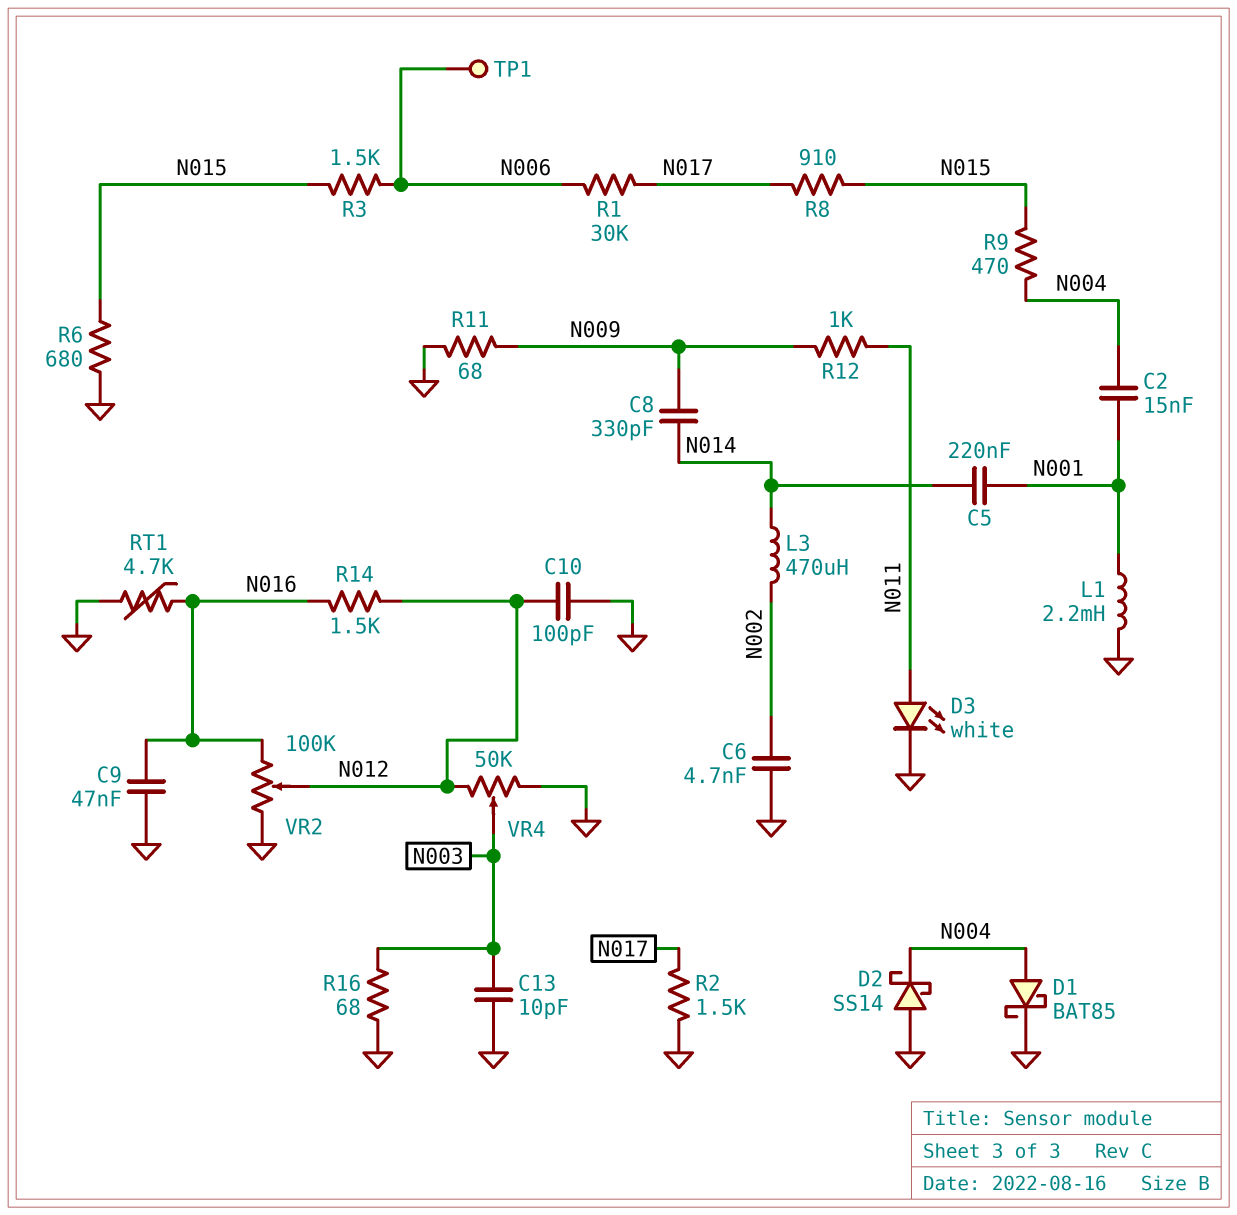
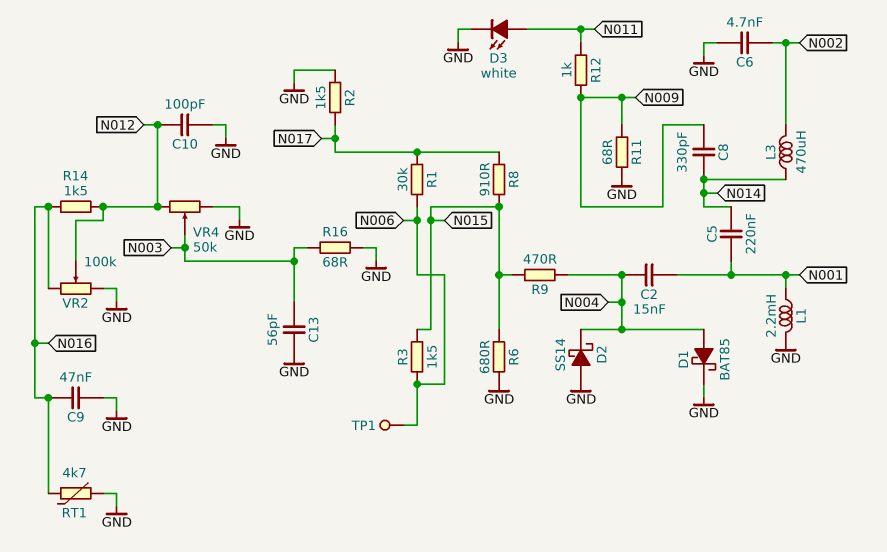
C13: 10pF (GND, N003) -> 56pF (GND, N003)

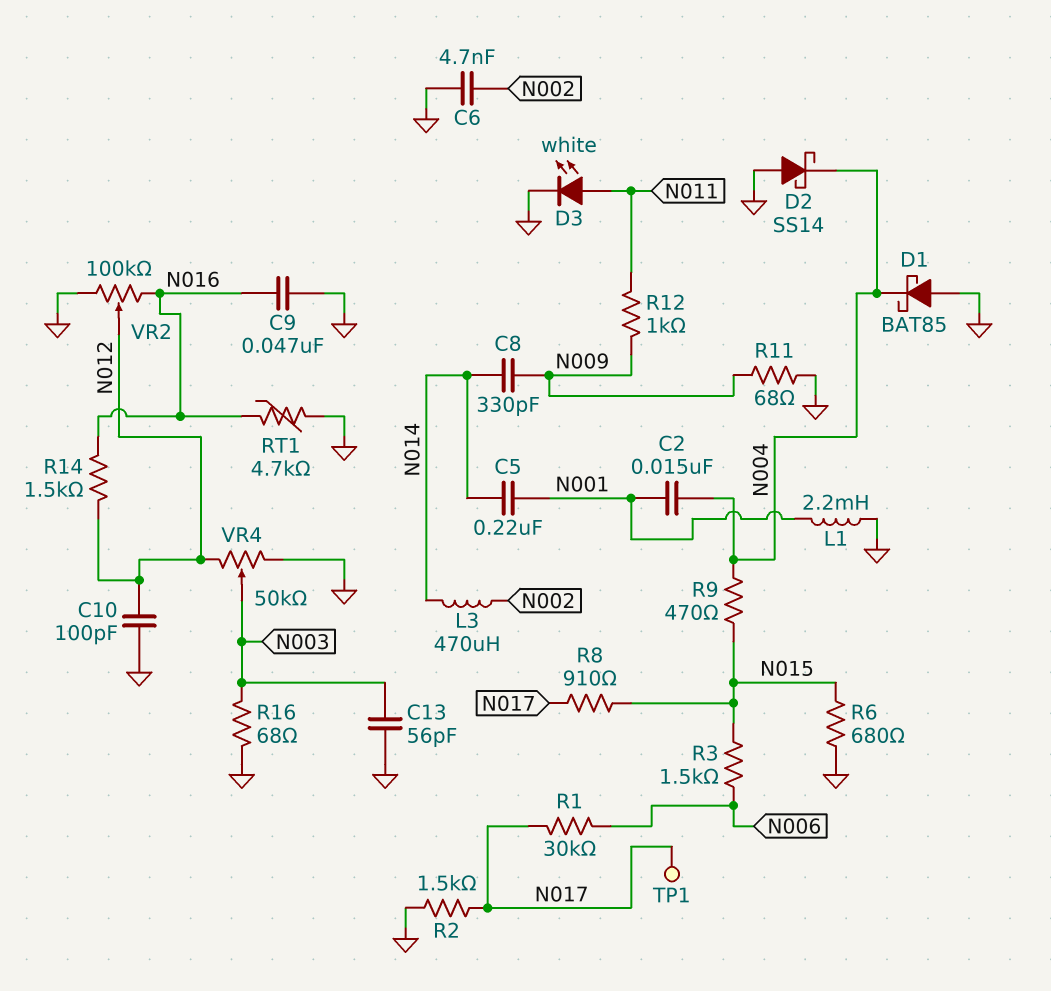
D1: schottky BAT85 (A N004, K GND) -> schottky BAT85 (A GND, K N004)
TP1: test point (N006) -> test point (N017)

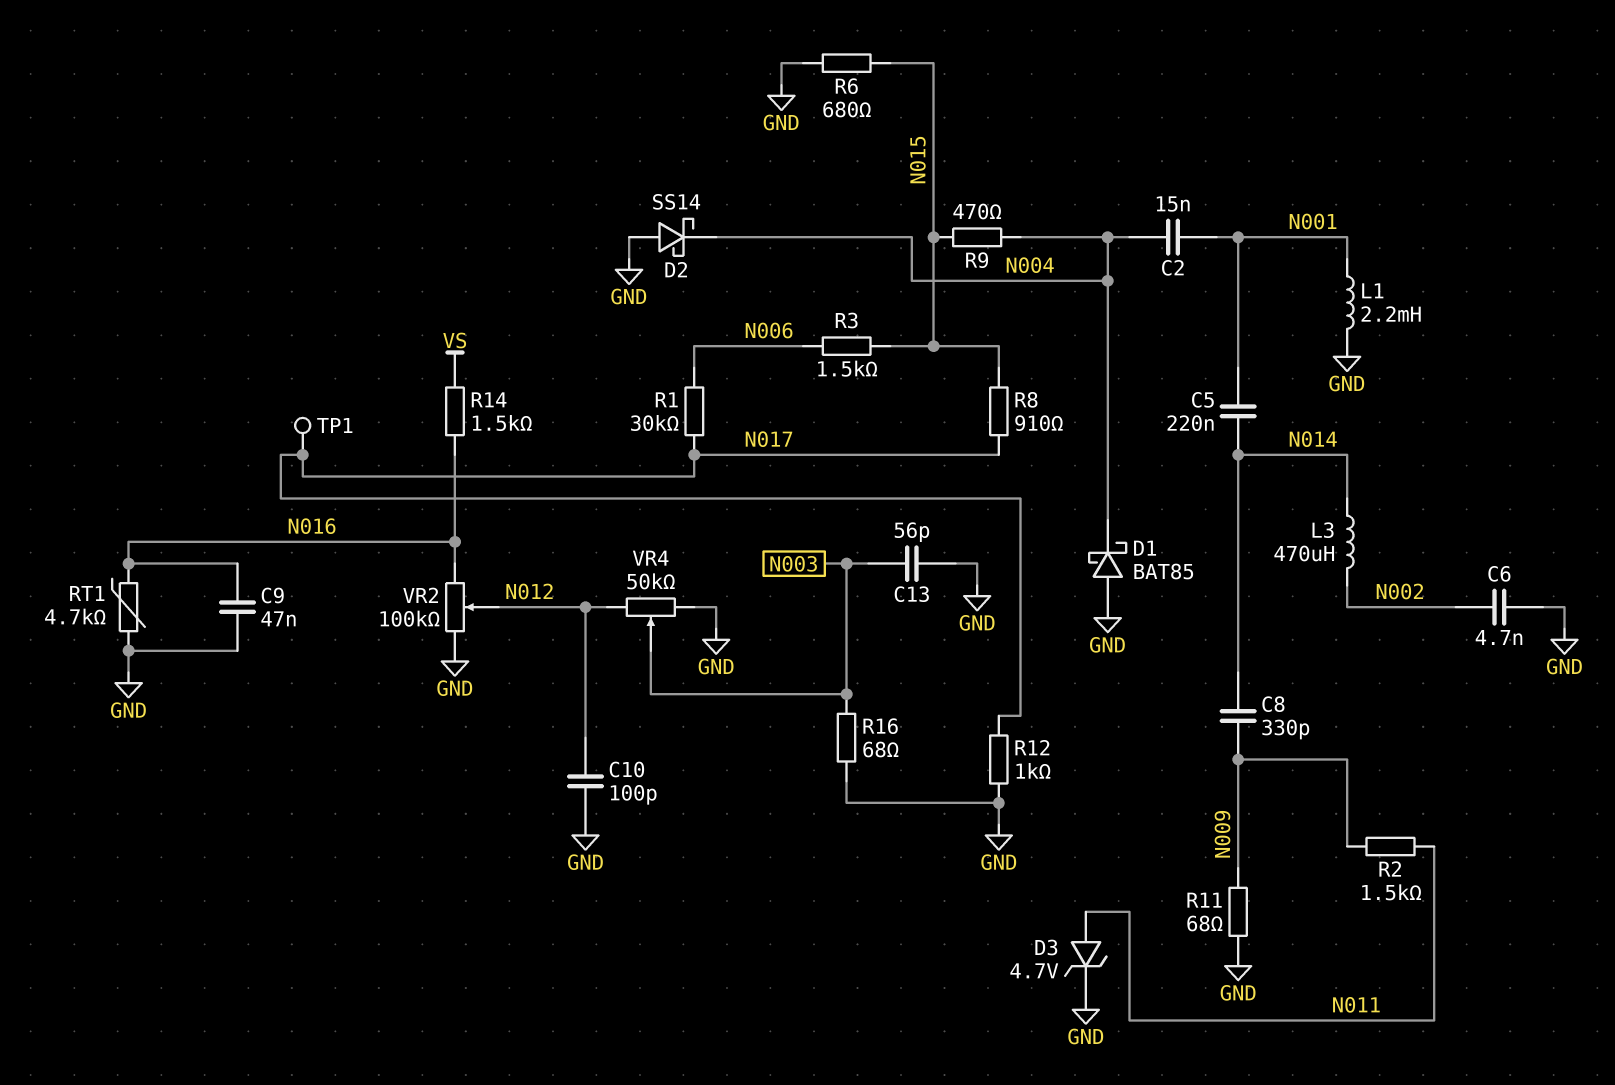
D3: LED white (A N011, K GND) -> zener 4.7V (A N011, K GND)
R2: 1.5k (GND, N017) -> 1.5k (N009, N011)
R12: 1k (N009, N011) -> 1k (GND, N017)
R14: 1.5k (N012, N016) -> 1.5k (N016, VS)

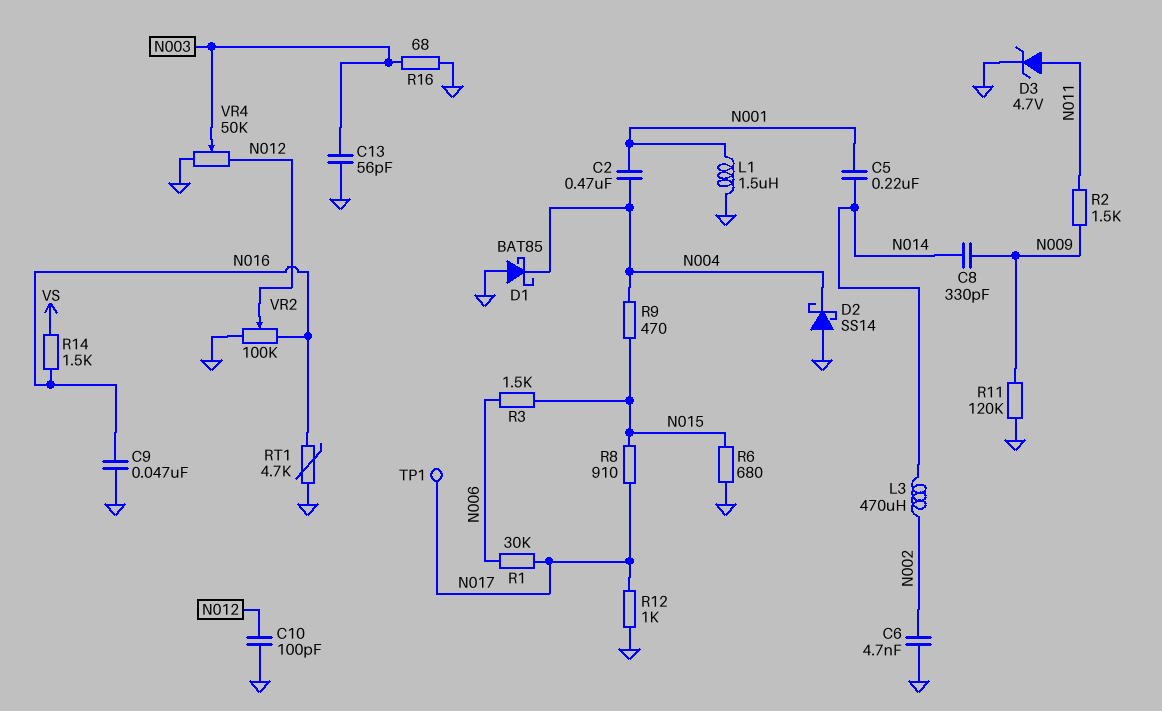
C2: 15nF (N001, N004) -> 470nF (N001, N004)
L1: 2.2mH (GND, N001) -> 1.5uH (GND, N001)
R11: 68 (GND, N009) -> 120k (GND, N009)

